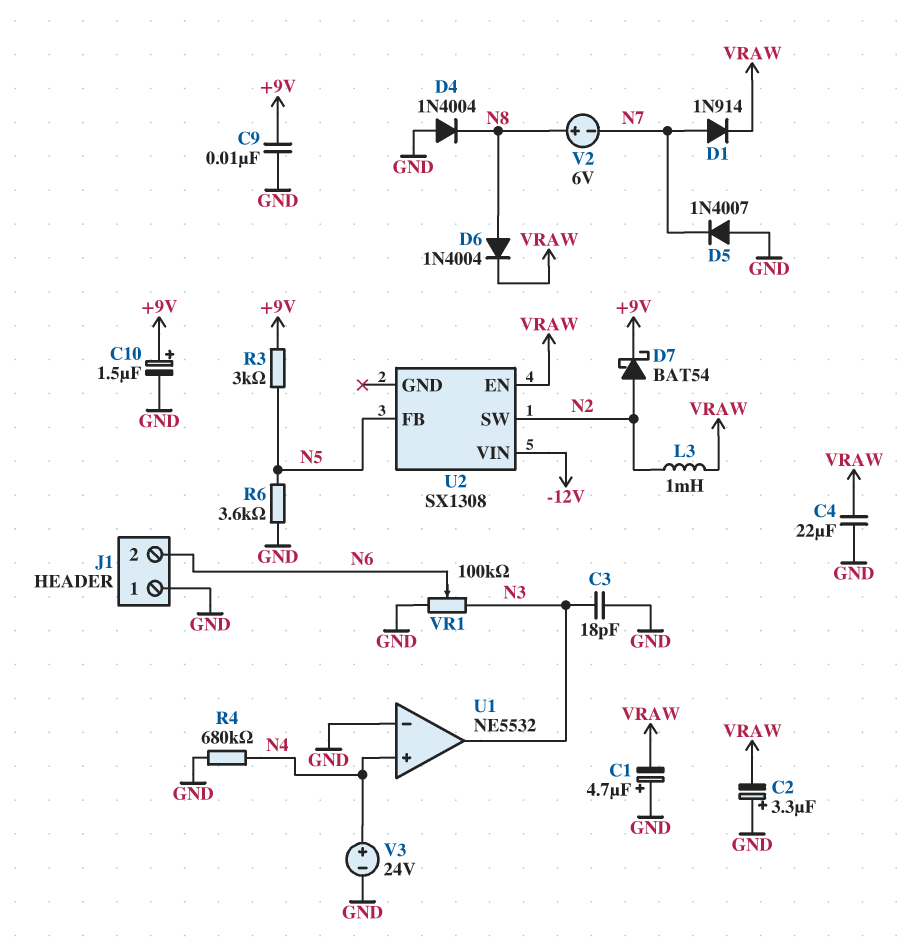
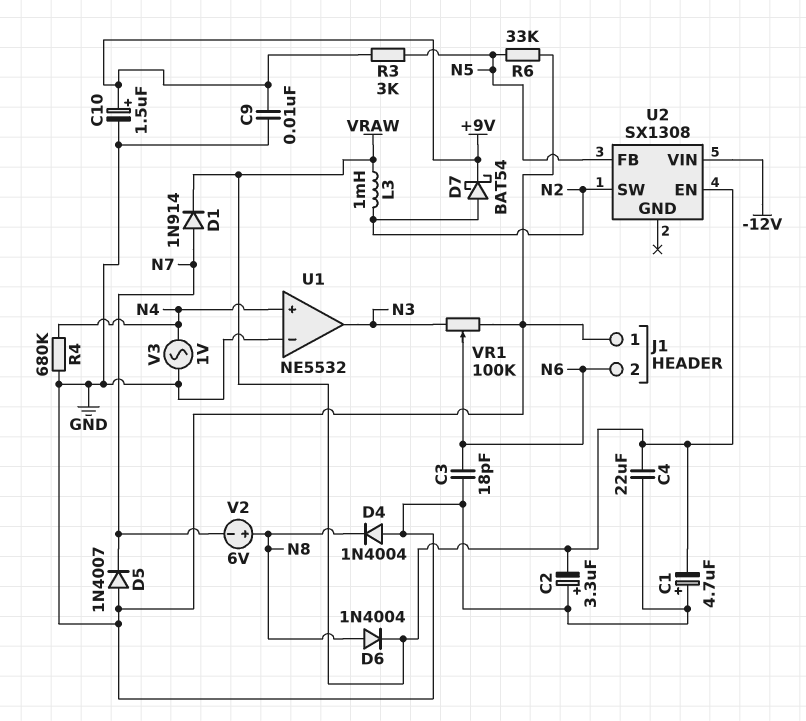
C3: 18pF (GND, N3) -> 18pF (GND, N6)
R6: 3.6k (GND, N5) -> 33k (GND, N5)
V3: 24V (plus N4, minus GND) -> AC 1V (GND, N4)

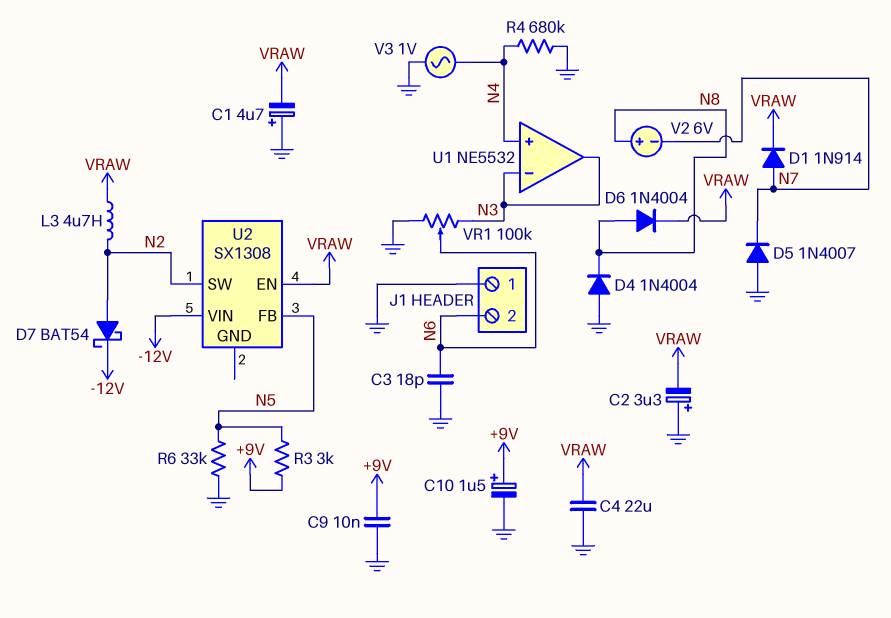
D7: schottky BAT54 (A N2, K +9V) -> schottky BAT54 (A N2, K -12V)
L3: 1mH (N2, VRAW) -> 4.7uH (N2, VRAW)
U1 pin in-: GND -> N3

